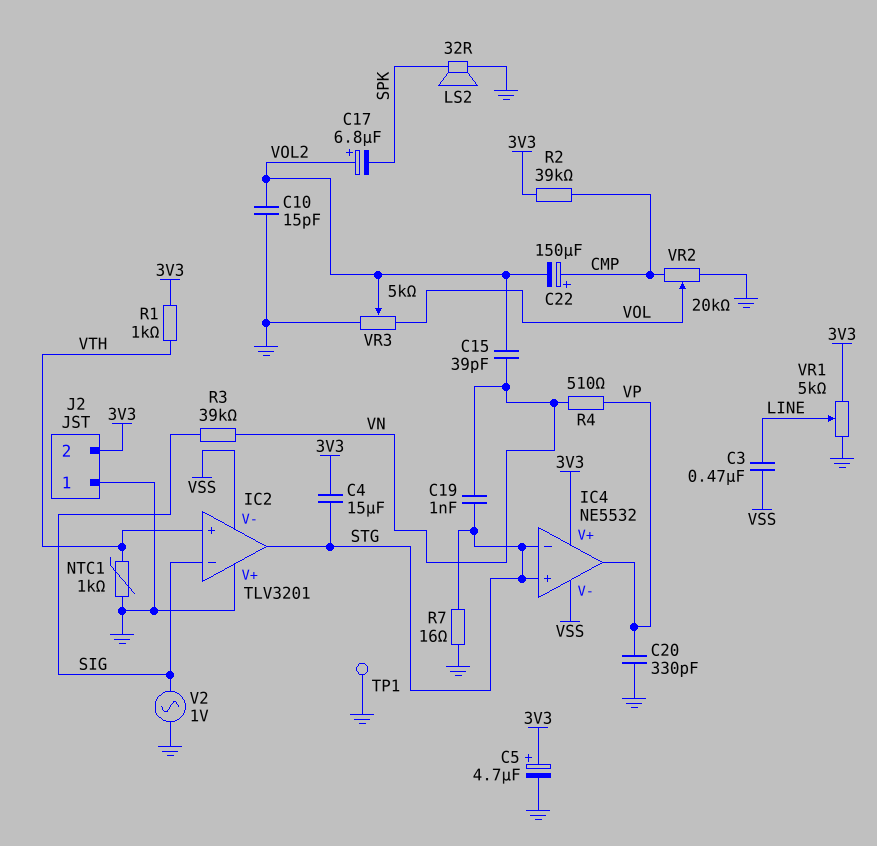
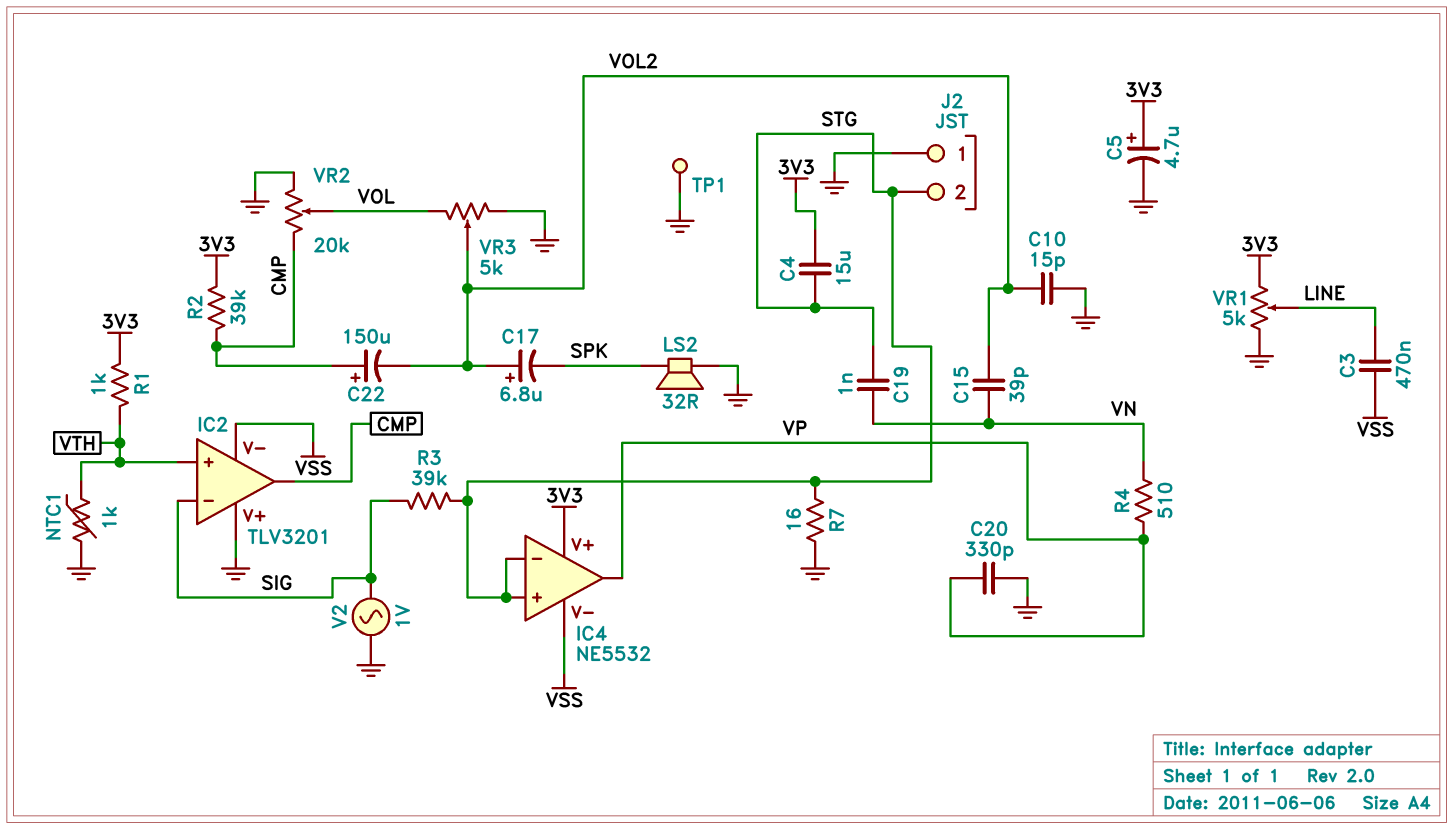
IC2 pin out: STG -> CMP
J2 pin 2: 3V3 -> STG
R3: 39k (SIG, VN) -> 39k (SIG, STG)

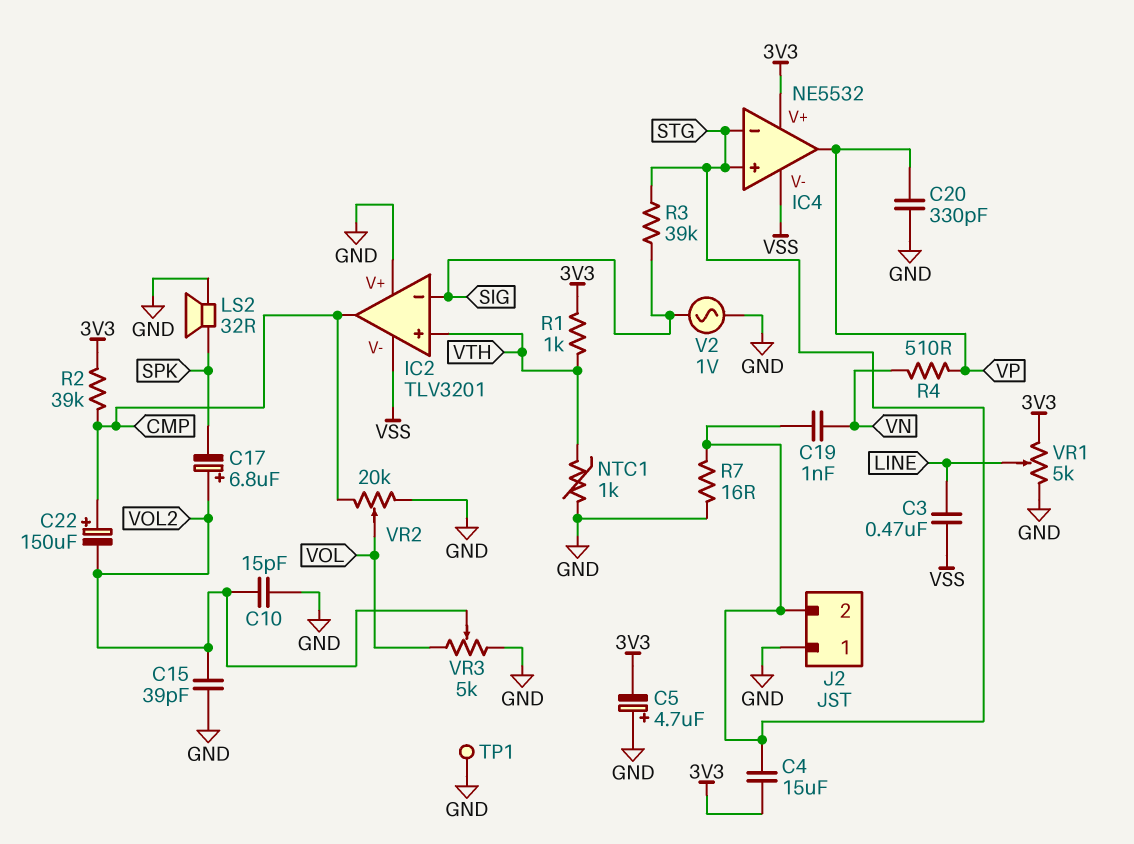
C5: 4.7uF (plus 3V3, minus GND) -> 4.7uF (plus GND, minus 3V3)
C15: 39pF (VN, VOL2) -> 39pF (GND, VOL2)

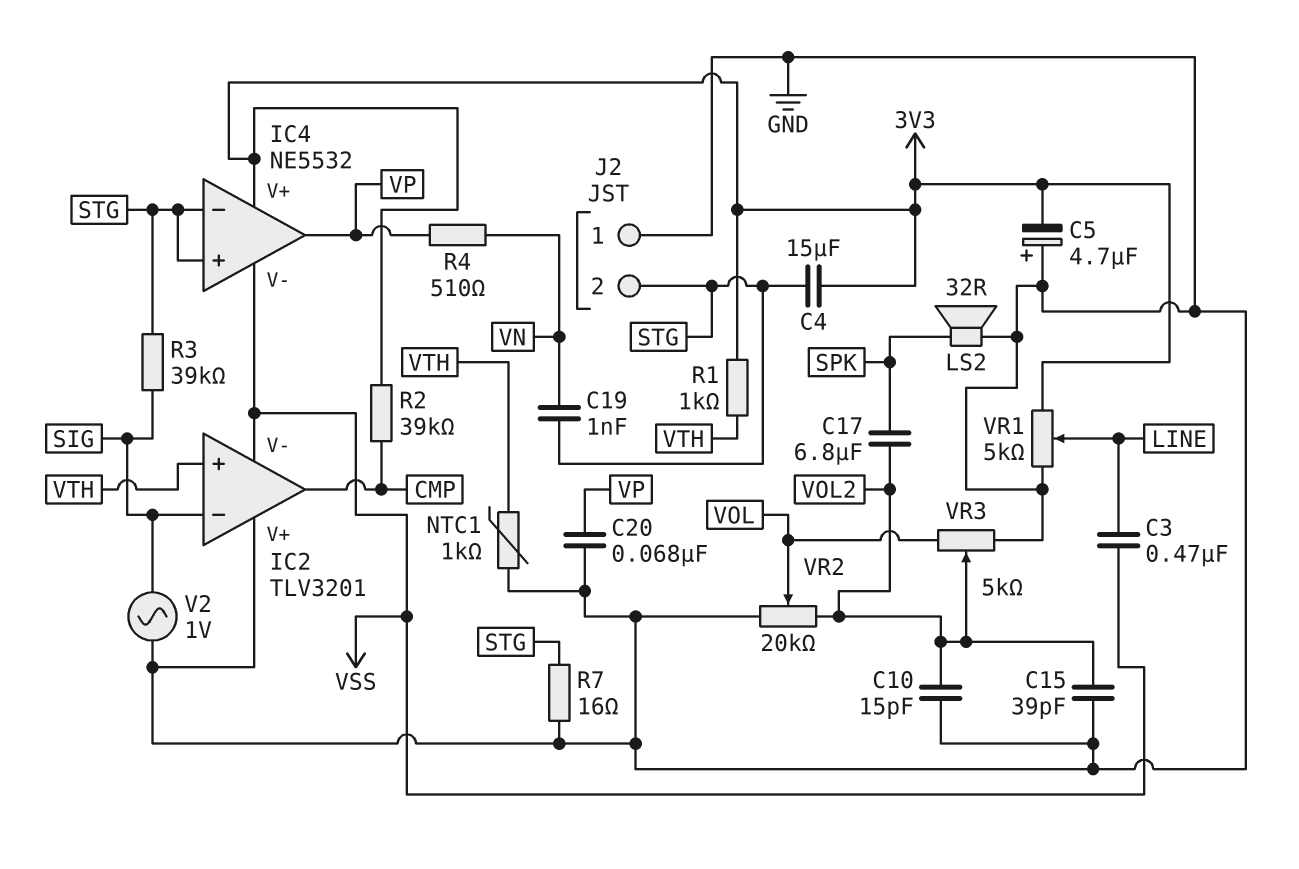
C17: 6.8uF (plus VOL2, minus SPK) -> 6.8uF (SPK, VOL2)
C20: 330pF (GND, VP) -> 68nF (GND, VP)
C22: 150uF (plus CMP, minus VOL2) -> none
TP1: test point (GND) -> none
VR2: 20k (CMP, GND, wiper VOL) -> 20k (GND, VOL2, wiper VOL)

